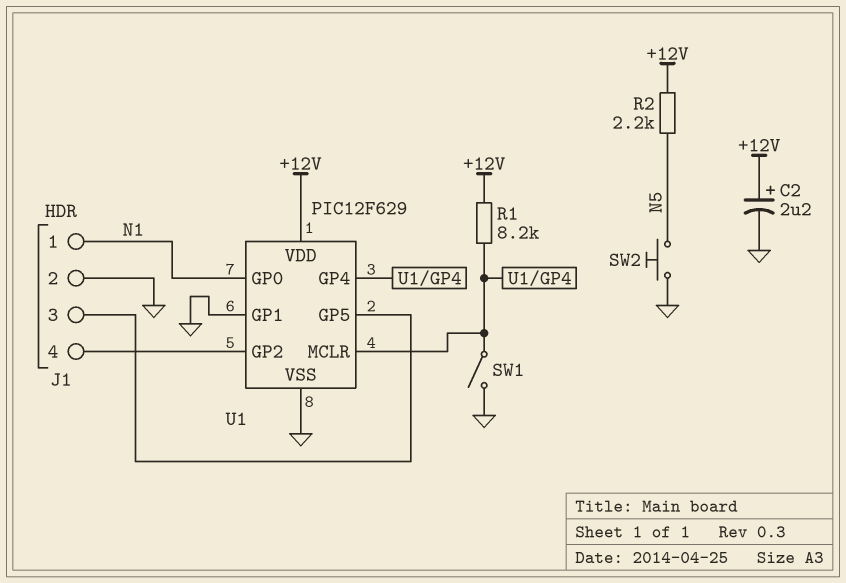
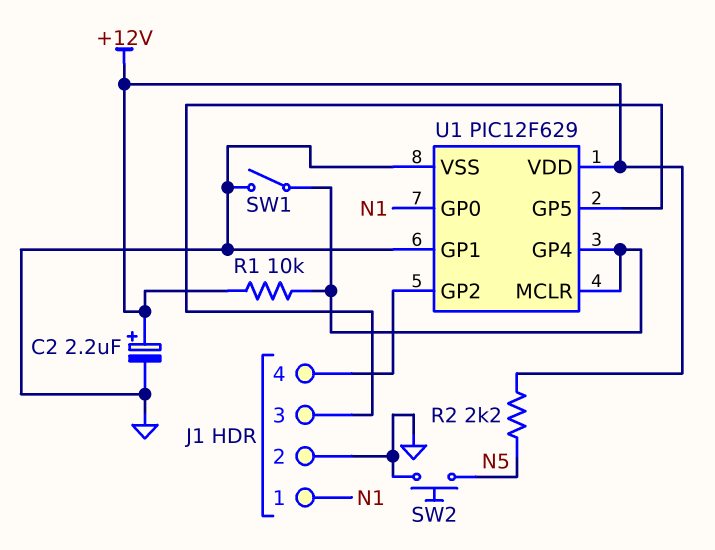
R1: 8.2k (+12V, U1/GP4) -> 10k (+12V, U1/GP4)

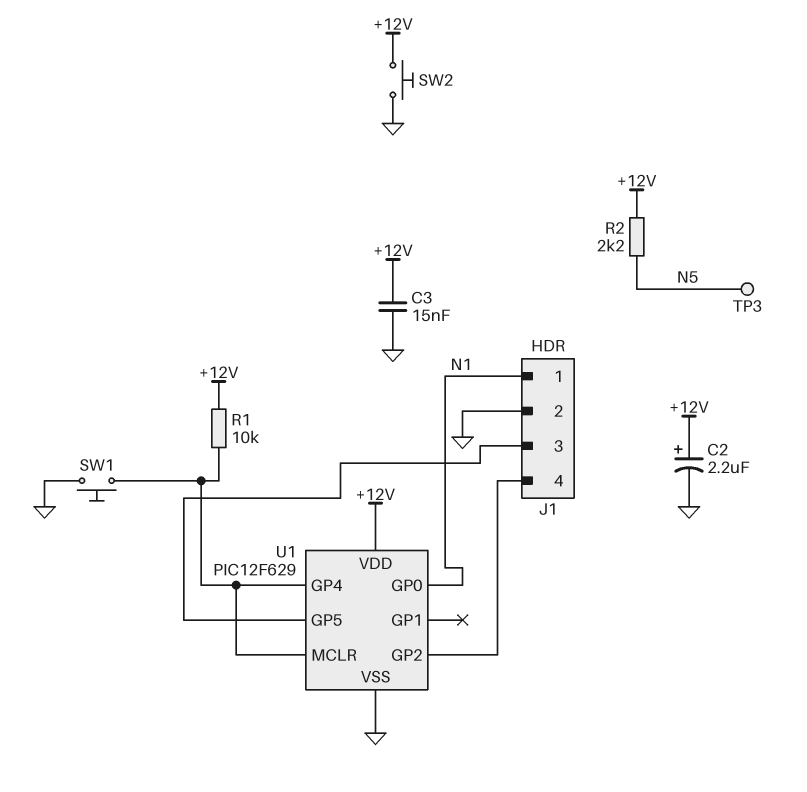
C3: none -> 15nF (+12V, GND)
SW1: switch (GND, U1/GP4) -> button (GND, U1/GP4)
SW2: button (GND, N5) -> button (+12V, GND)
TP3: none -> test point (N5)
U1 pin GP1: GND -> none

